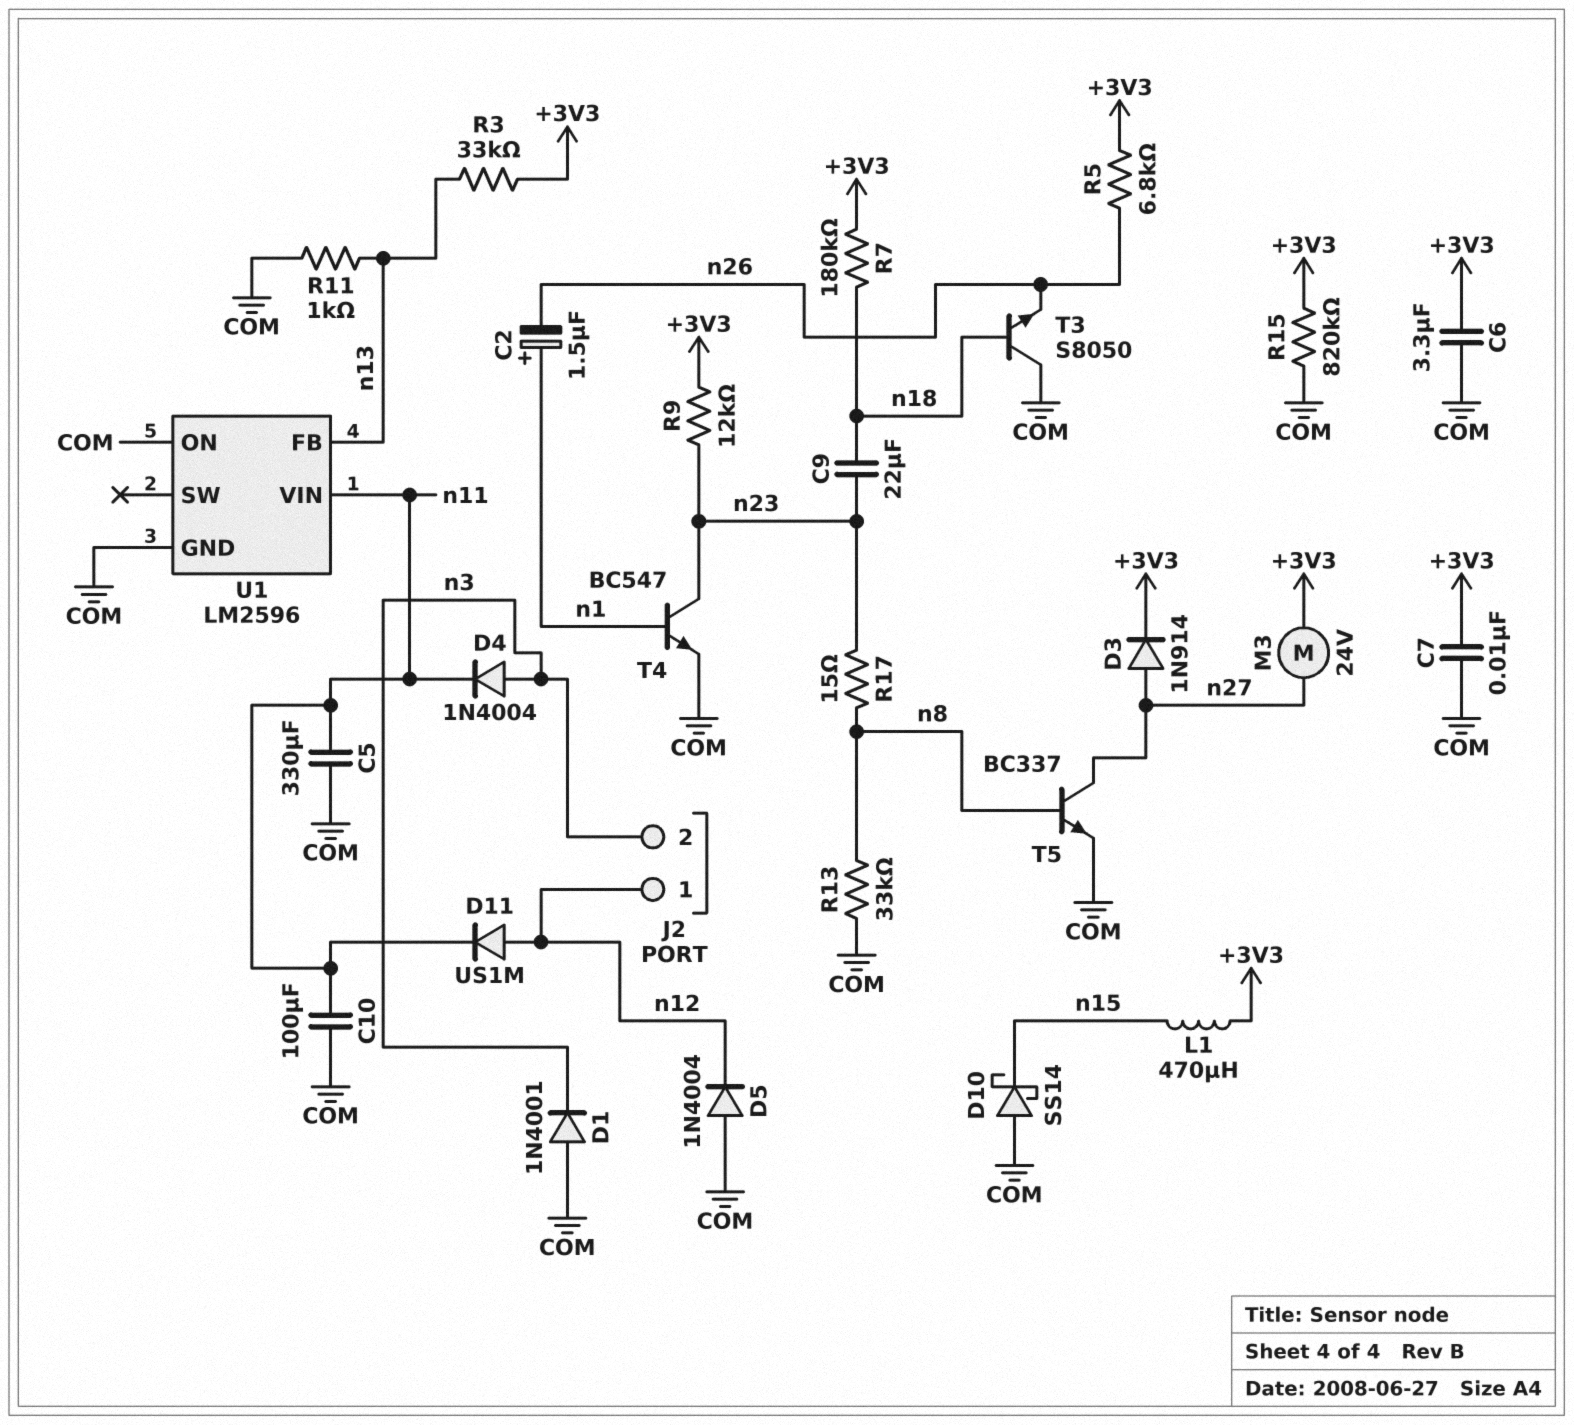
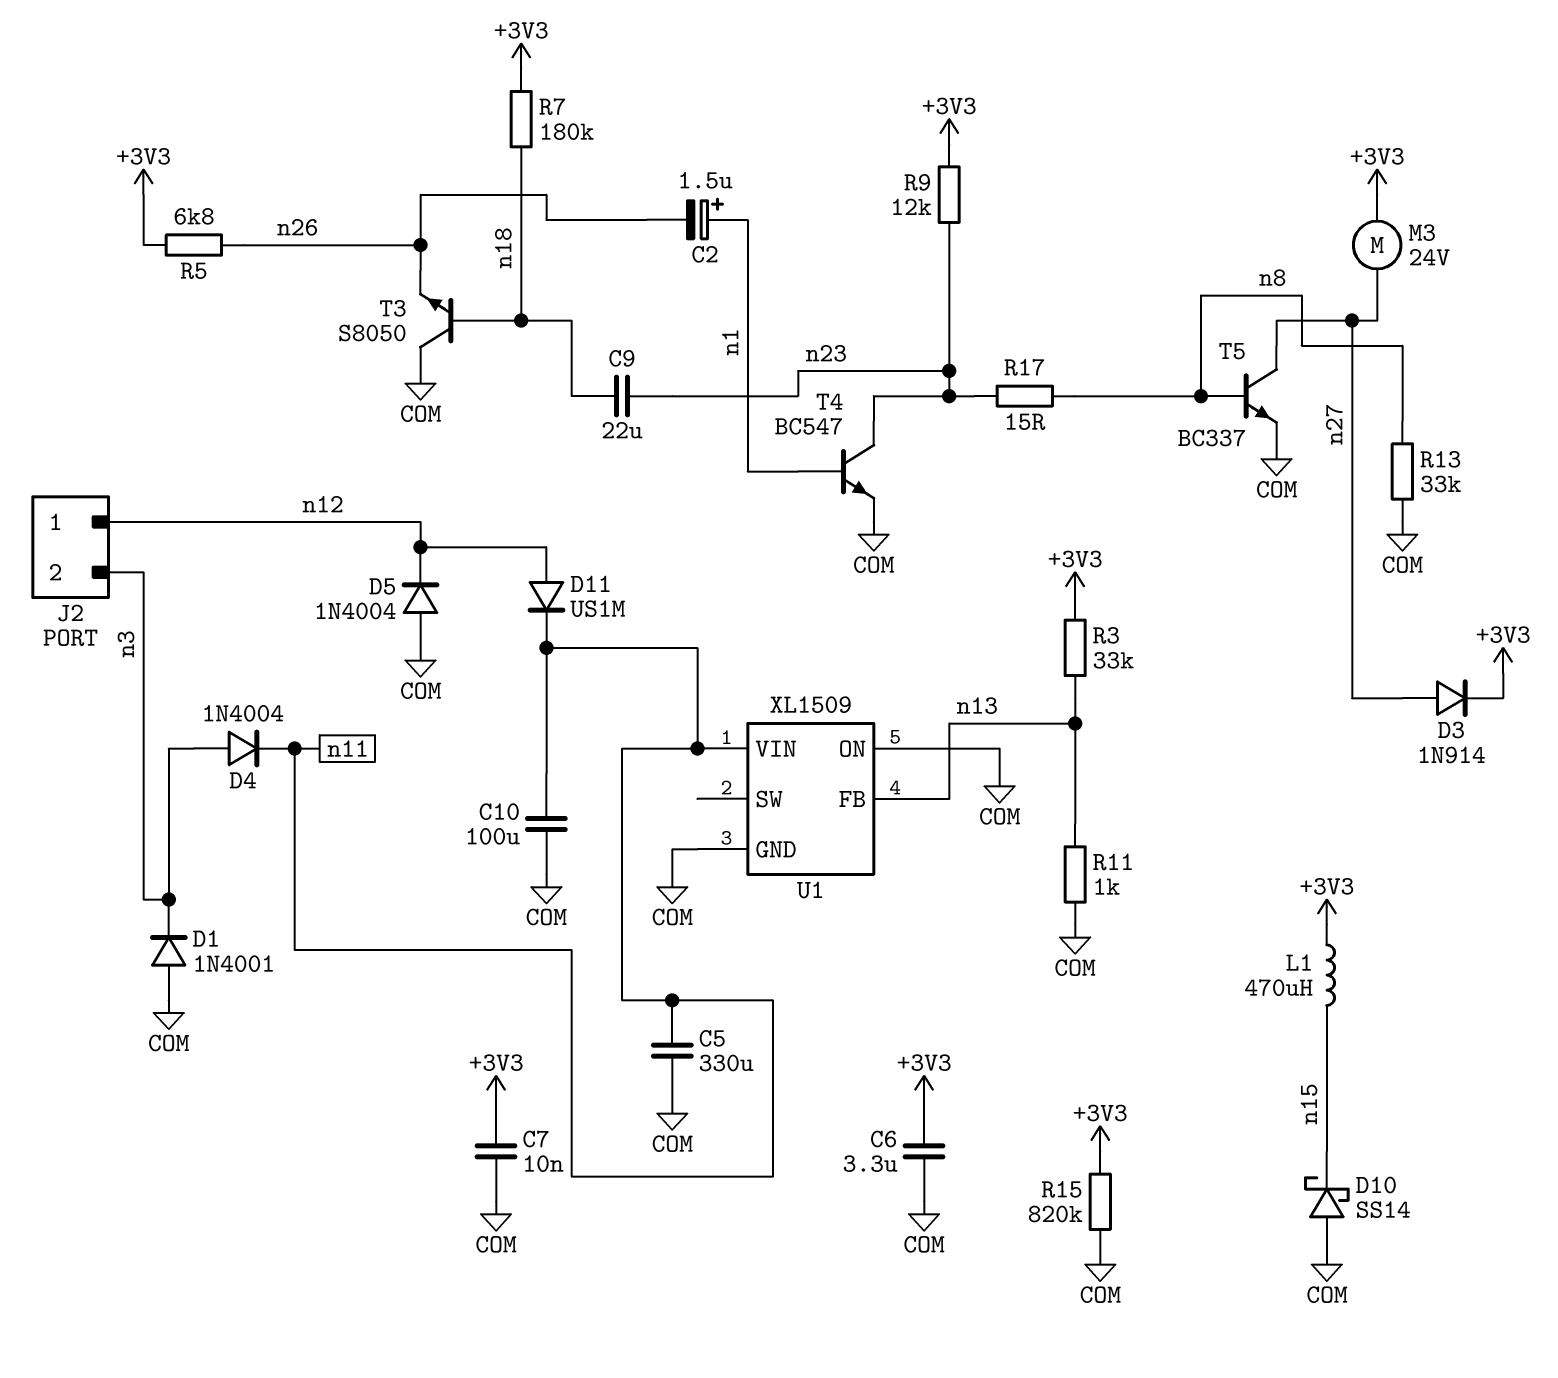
U1: LM2596 -> XL1509

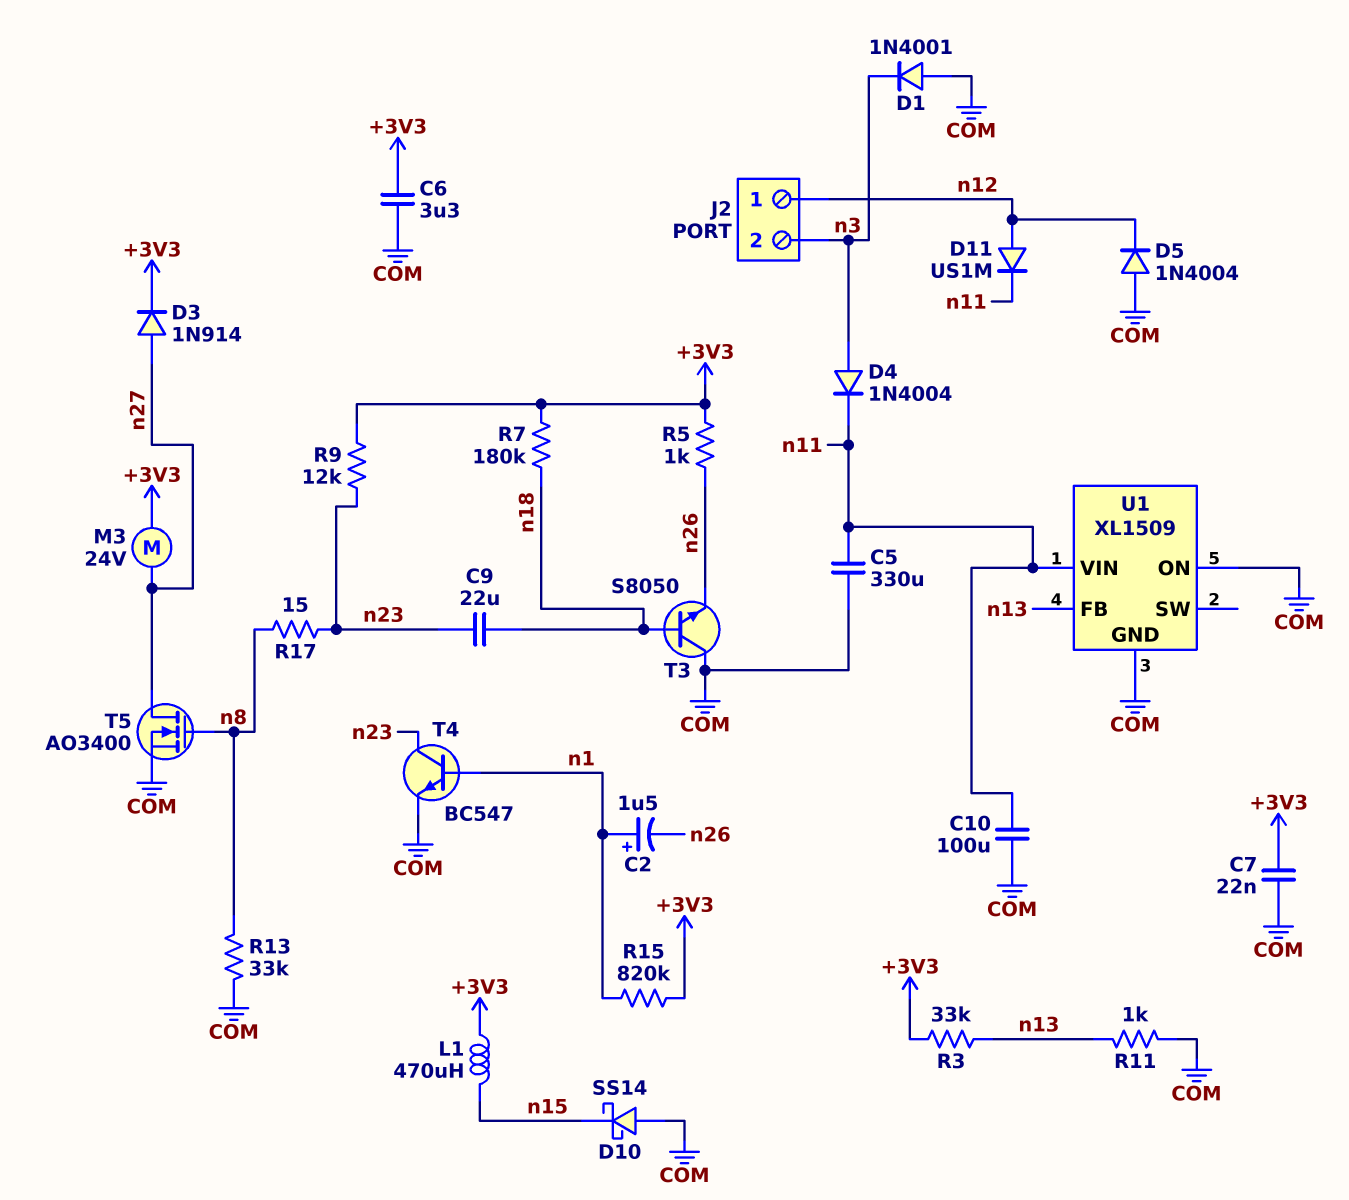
C7: 10nF (+3V3, COM) -> 22nF (+3V3, COM)
R5: 6.8k (+3V3, n26) -> 1k (+3V3, n26)
R15: 820k (+3V3, COM) -> 820k (+3V3, n1)
T5: NPN BC337 (B n8, C n27, E COM) -> NMOS AO3400 (G n8, D n27, S COM)

